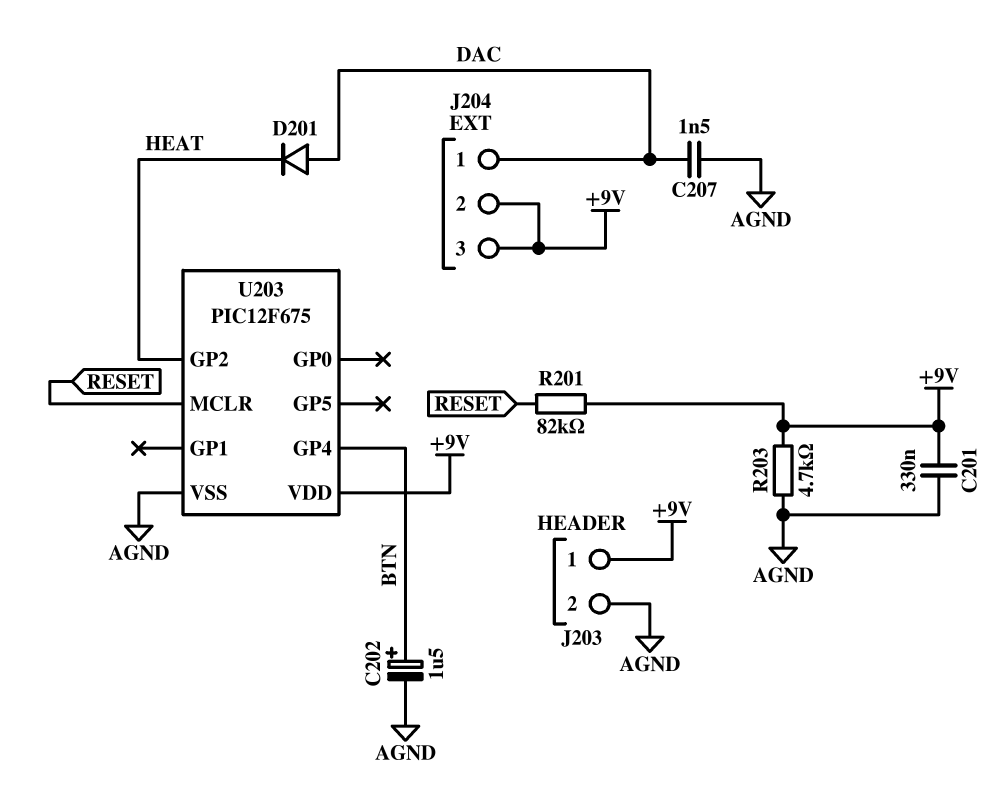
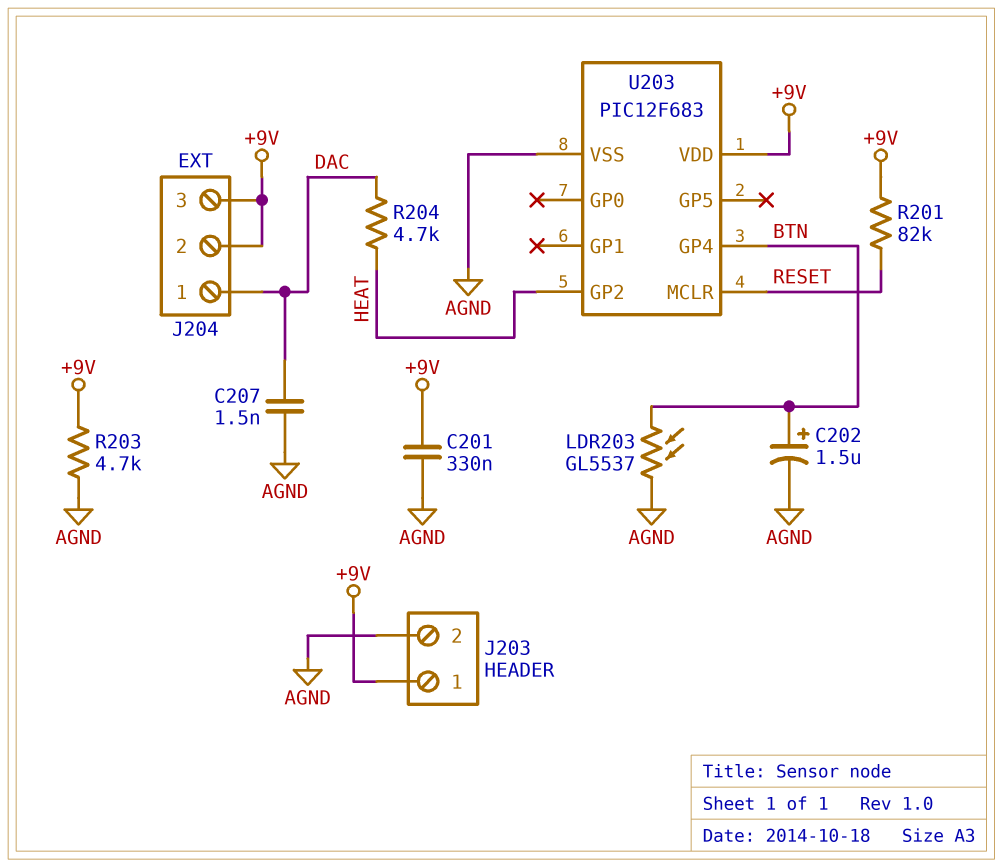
D201: diode (A DAC, K HEAT) -> none
LDR203: none -> GL5537 (AGND, BTN)
R204: none -> 4.7k (DAC, HEAT)
U203: PIC12F675 -> PIC12F683

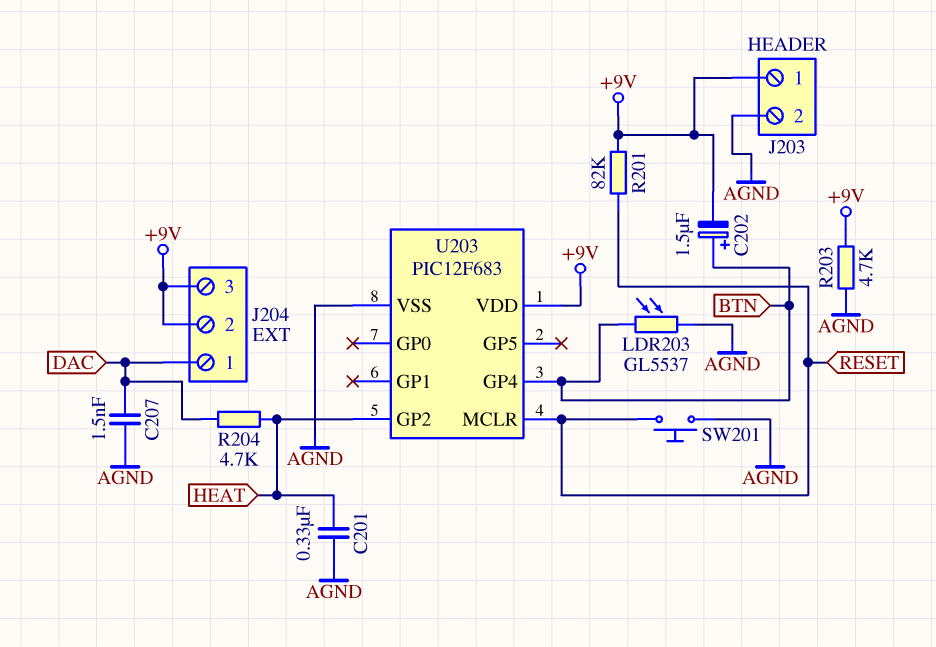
C201: 330nF (+9V, AGND) -> 330nF (AGND, HEAT)
C202: 1.5uF (plus BTN, minus AGND) -> 1.5uF (plus BTN, minus +9V)
SW201: none -> button (AGND, RESET)

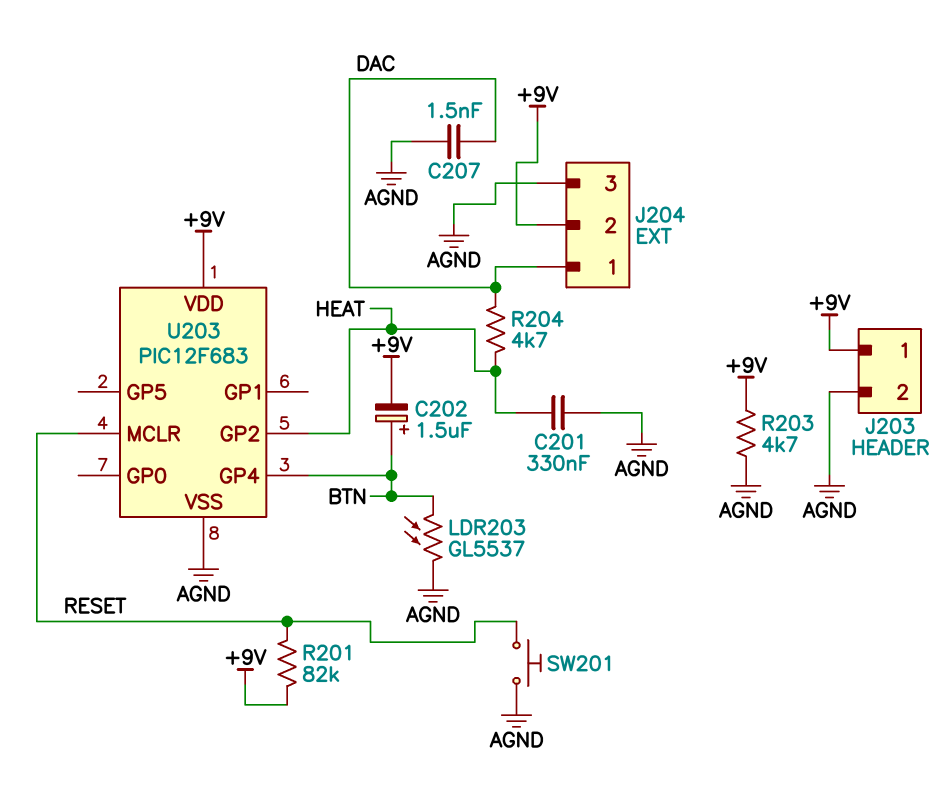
J204 pin 3: +9V -> AGND

